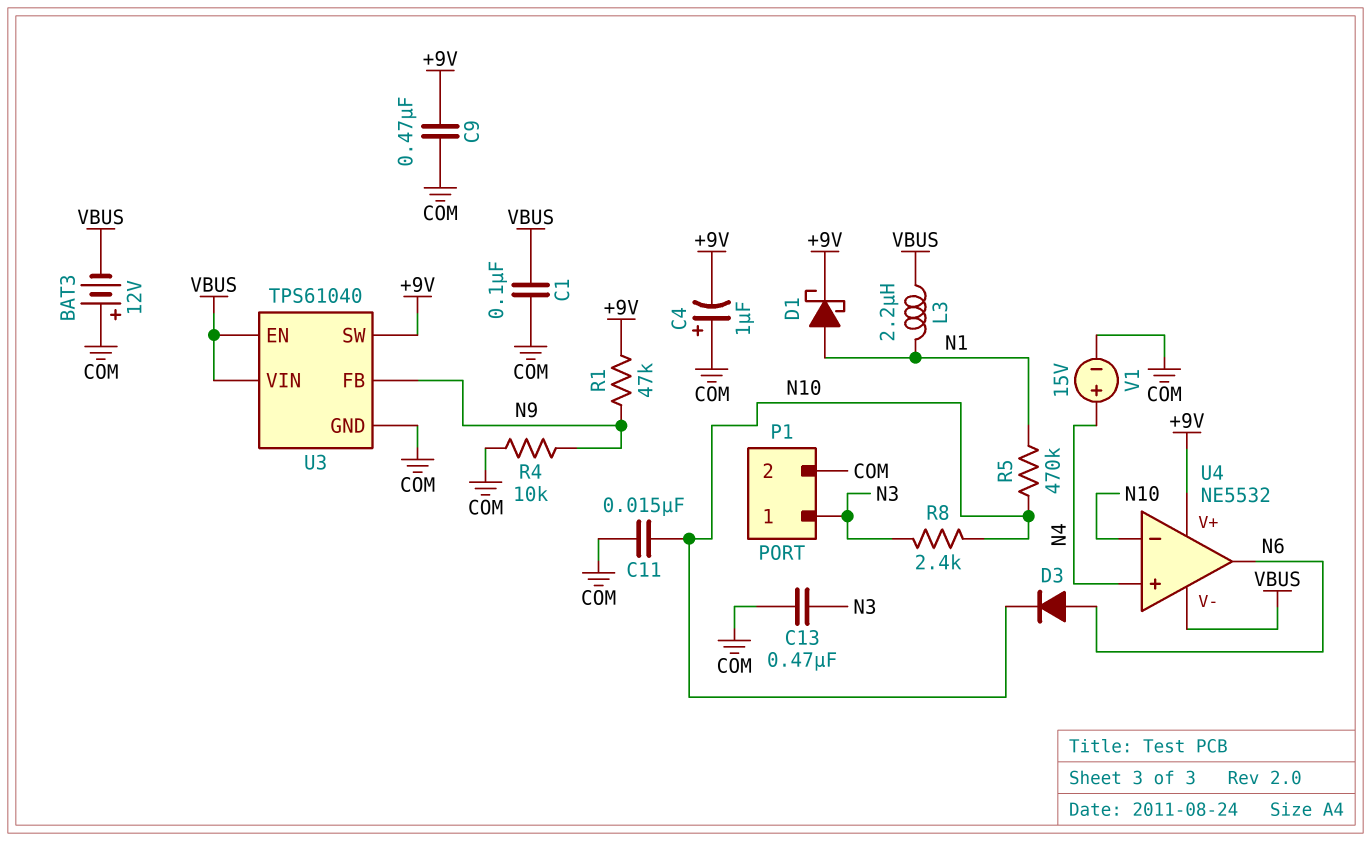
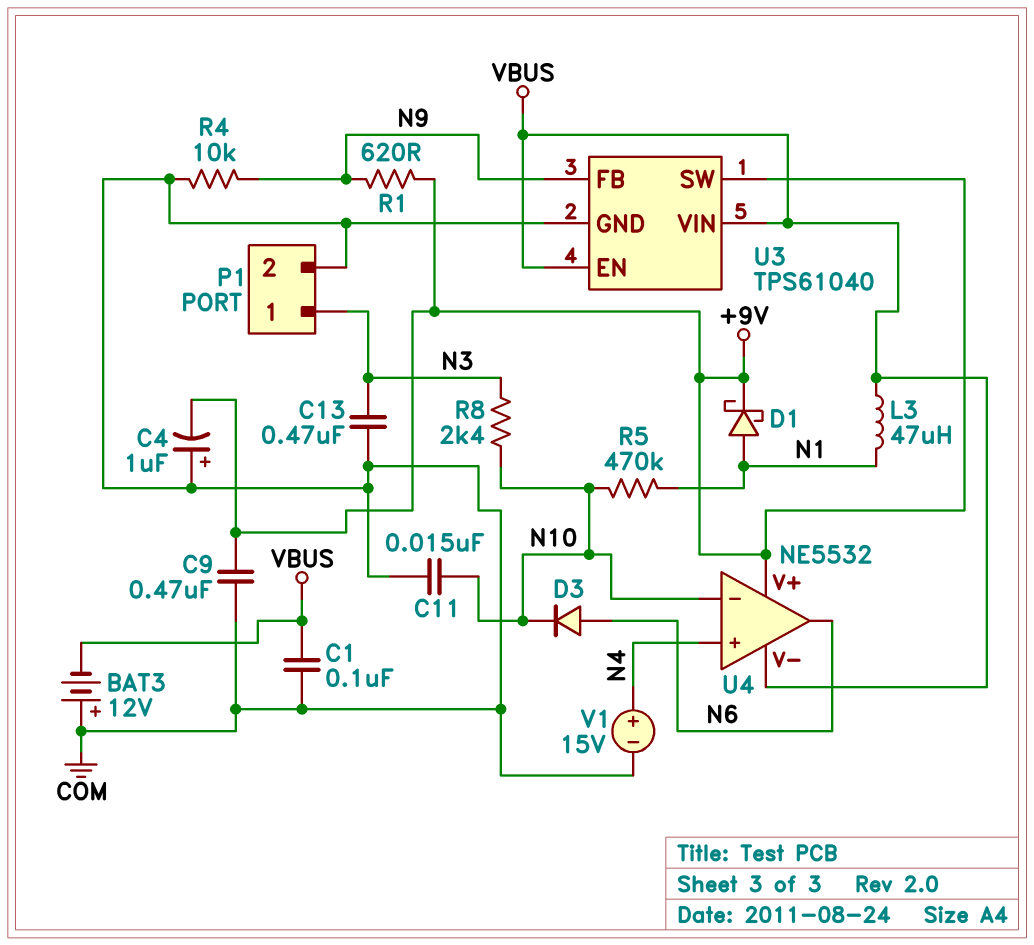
L3: 2.2uH (N1, VBUS) -> 47uH (N1, VBUS)
R1: 47k (+9V, N9) -> 620 (+9V, N9)

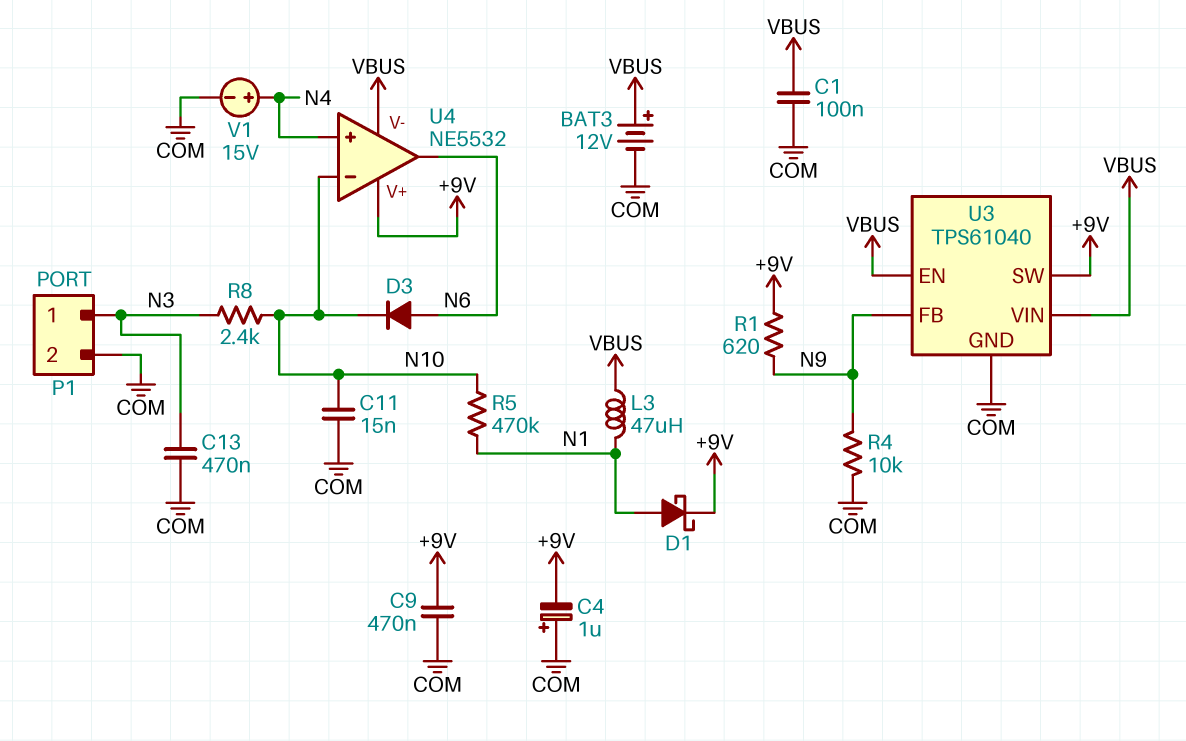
BAT3: 12V (plus COM, minus VBUS) -> 12V (plus VBUS, minus COM)

